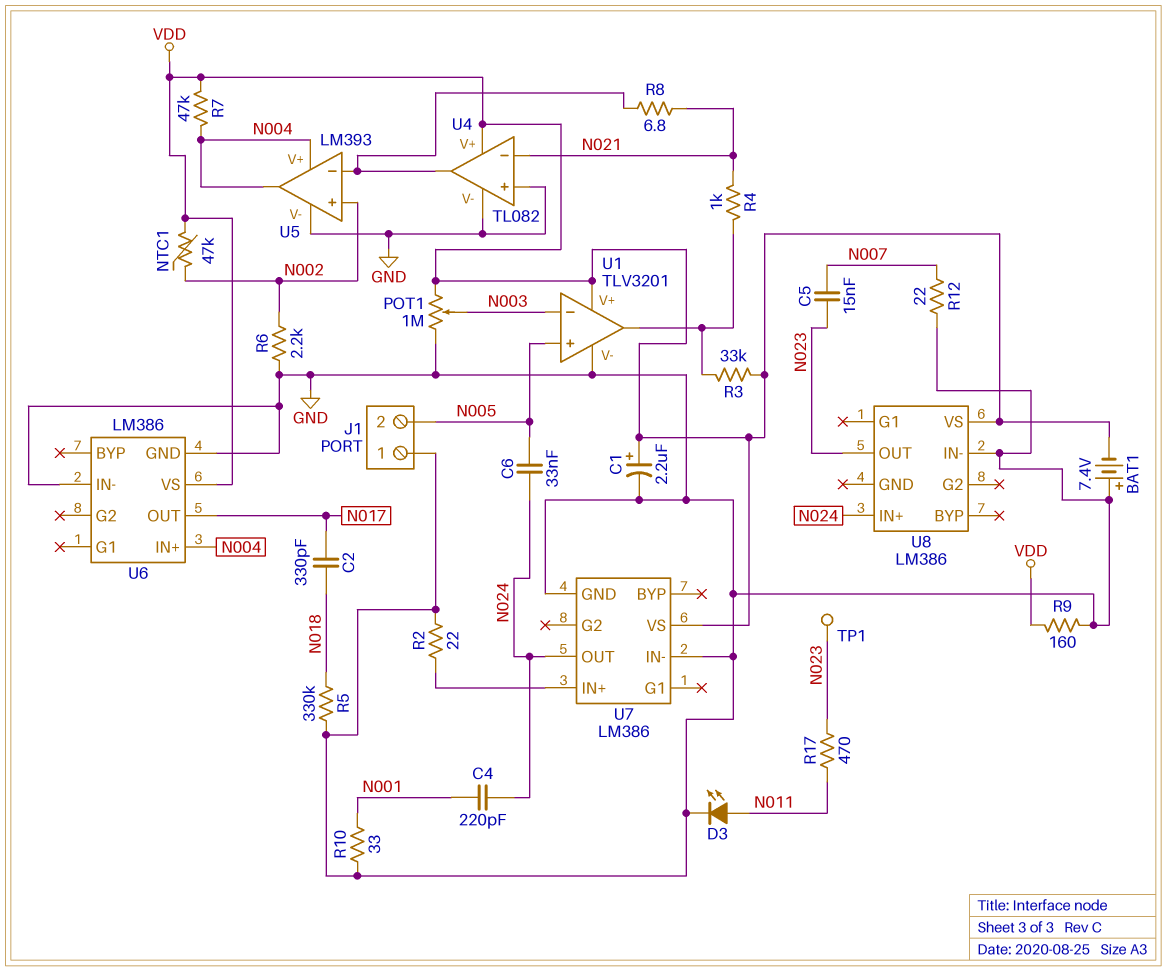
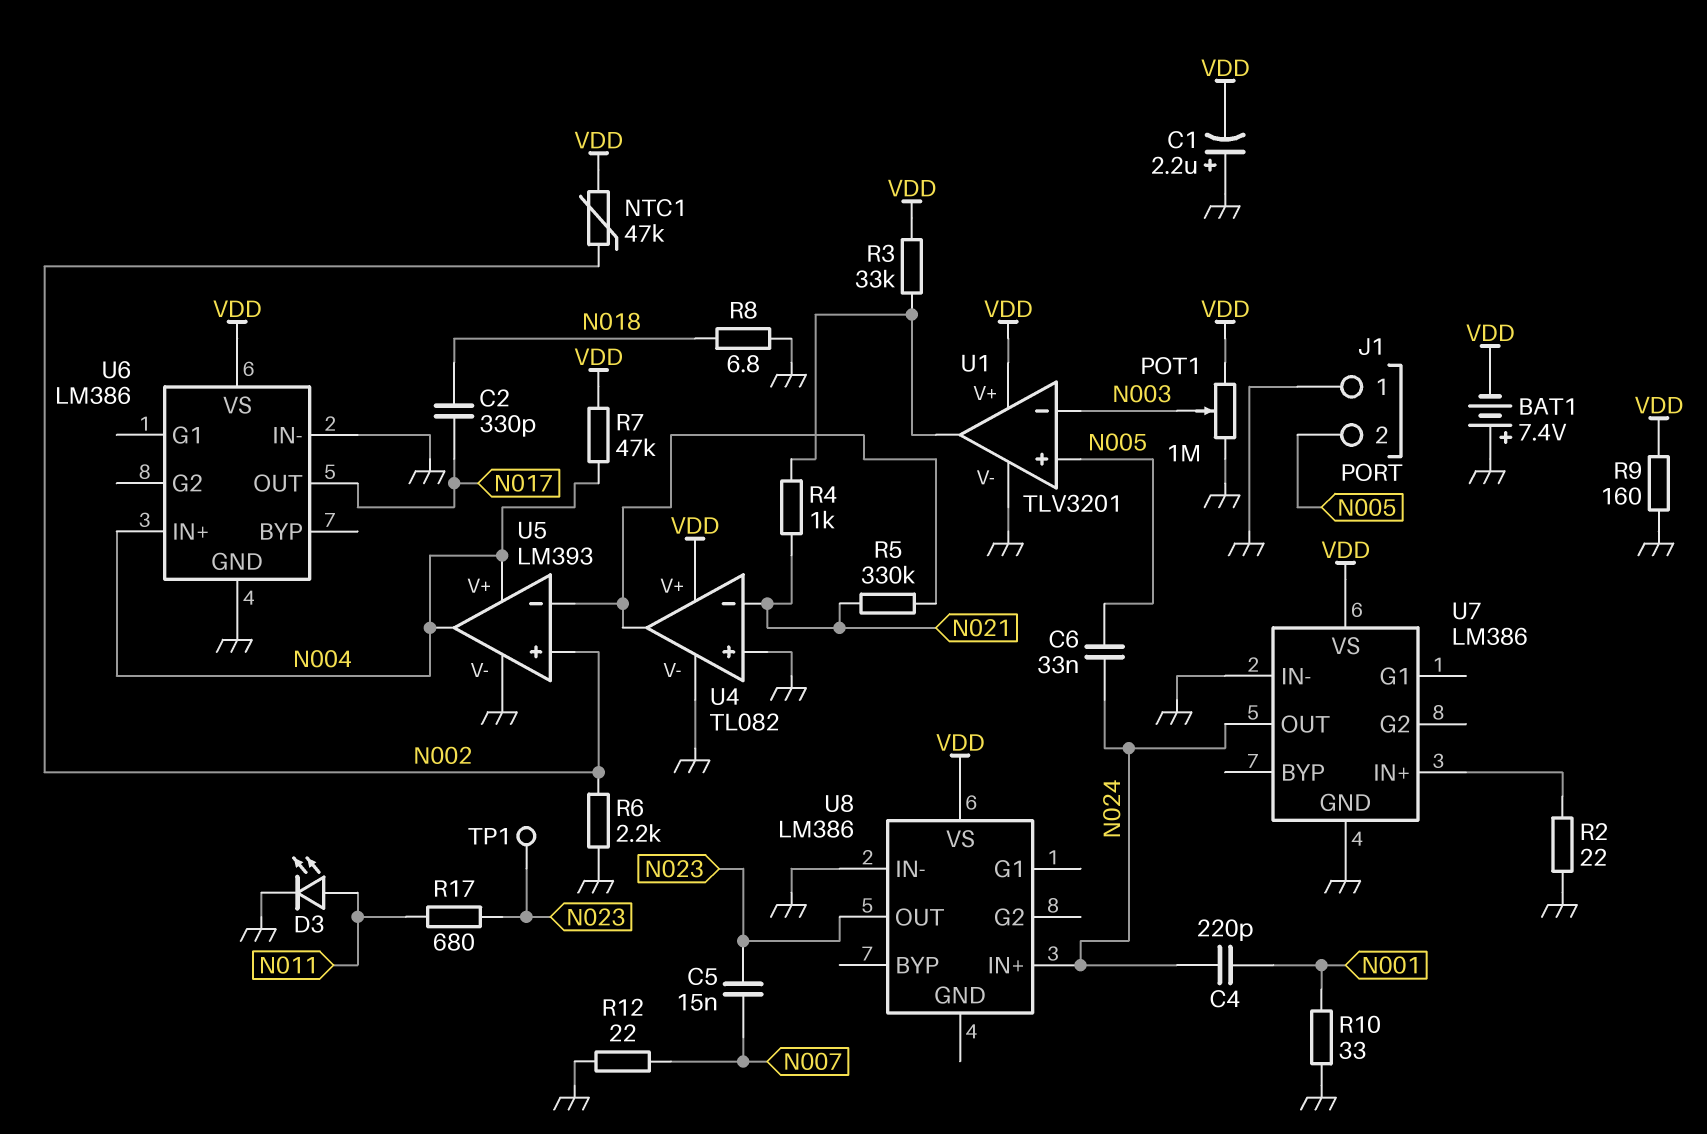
C1: 2.2uF (plus VDD, minus GND) -> 2.2uF (plus GND, minus VDD)
R5: 330k (GND, N018) -> 330k (N021, U4/out)
R8: 6.8 (N021, U4/out) -> 6.8 (GND, N018)
R17: 470 (N011, N023) -> 680 (N011, N023)

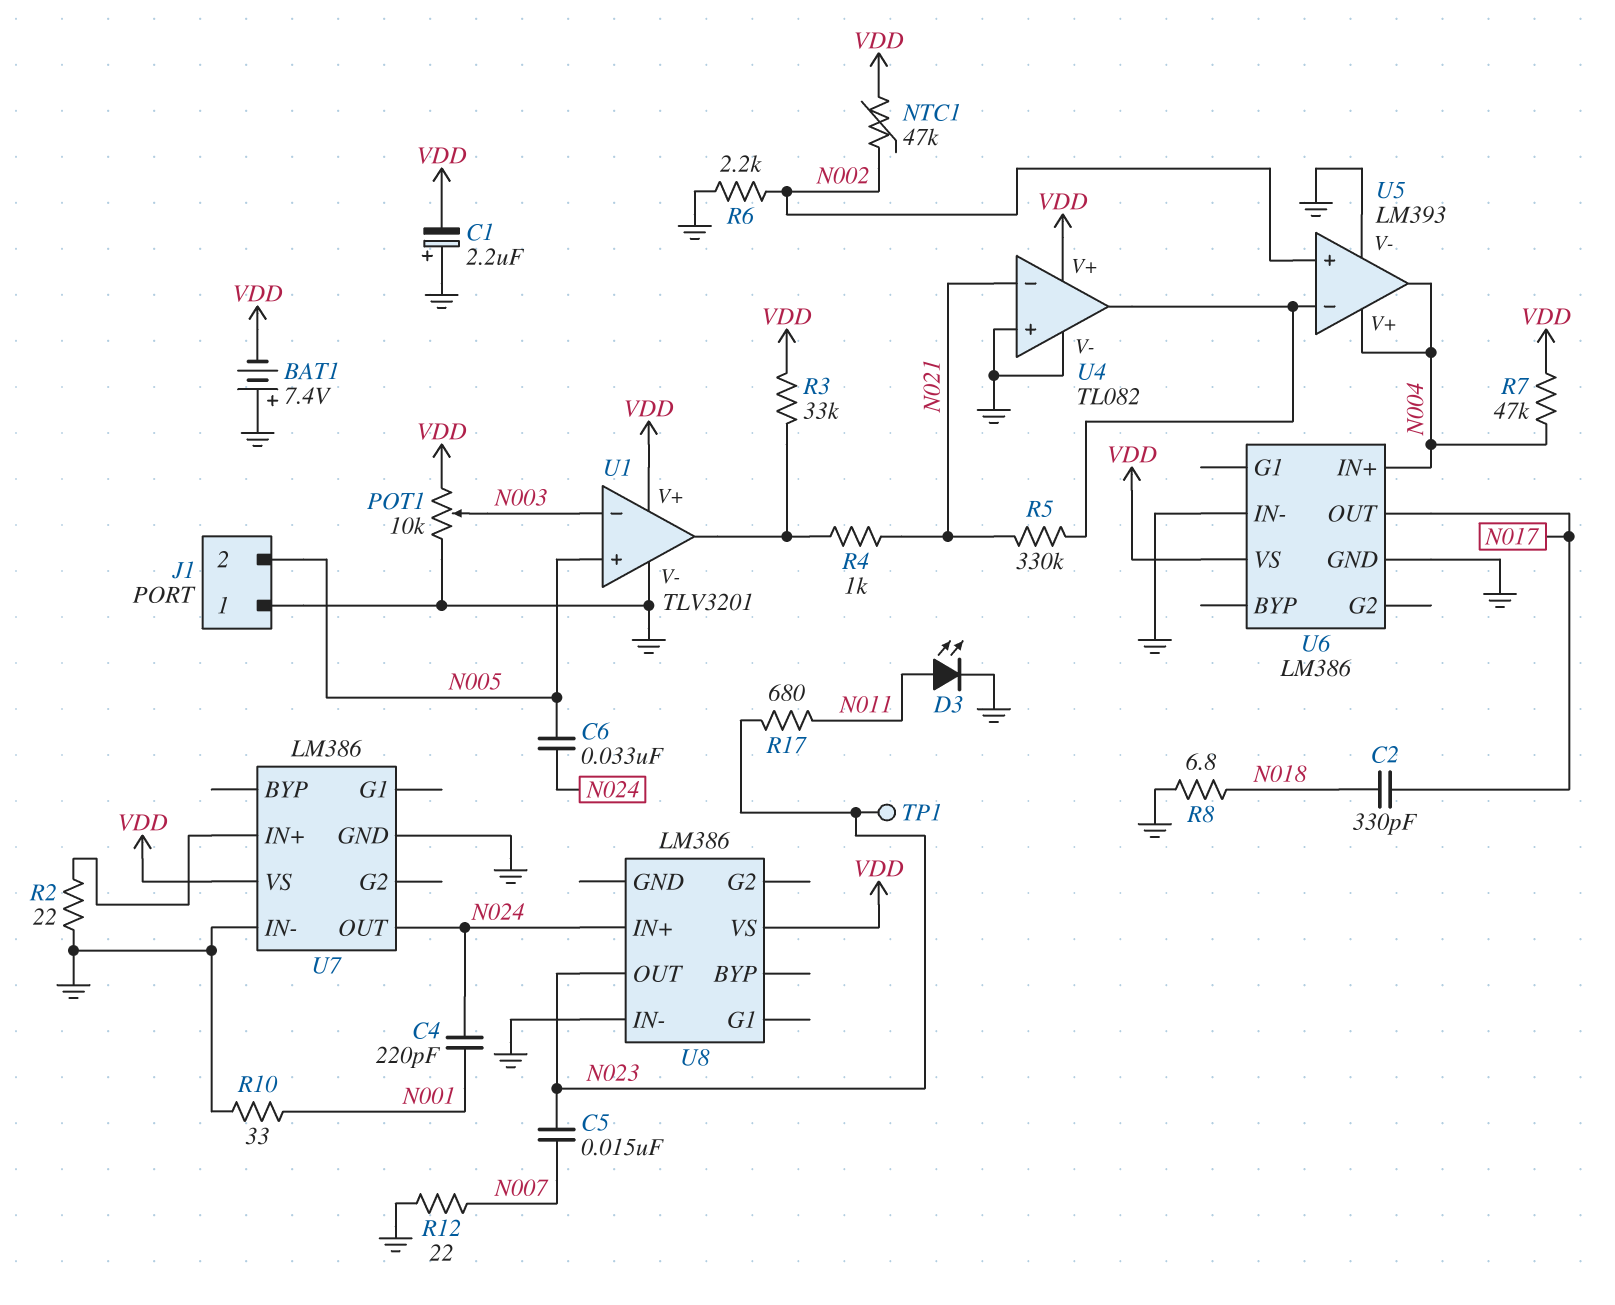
POT1: 1M (GND, VDD, wiper N003) -> 10k (GND, VDD, wiper N003)
R9: 160 (GND, VDD) -> none

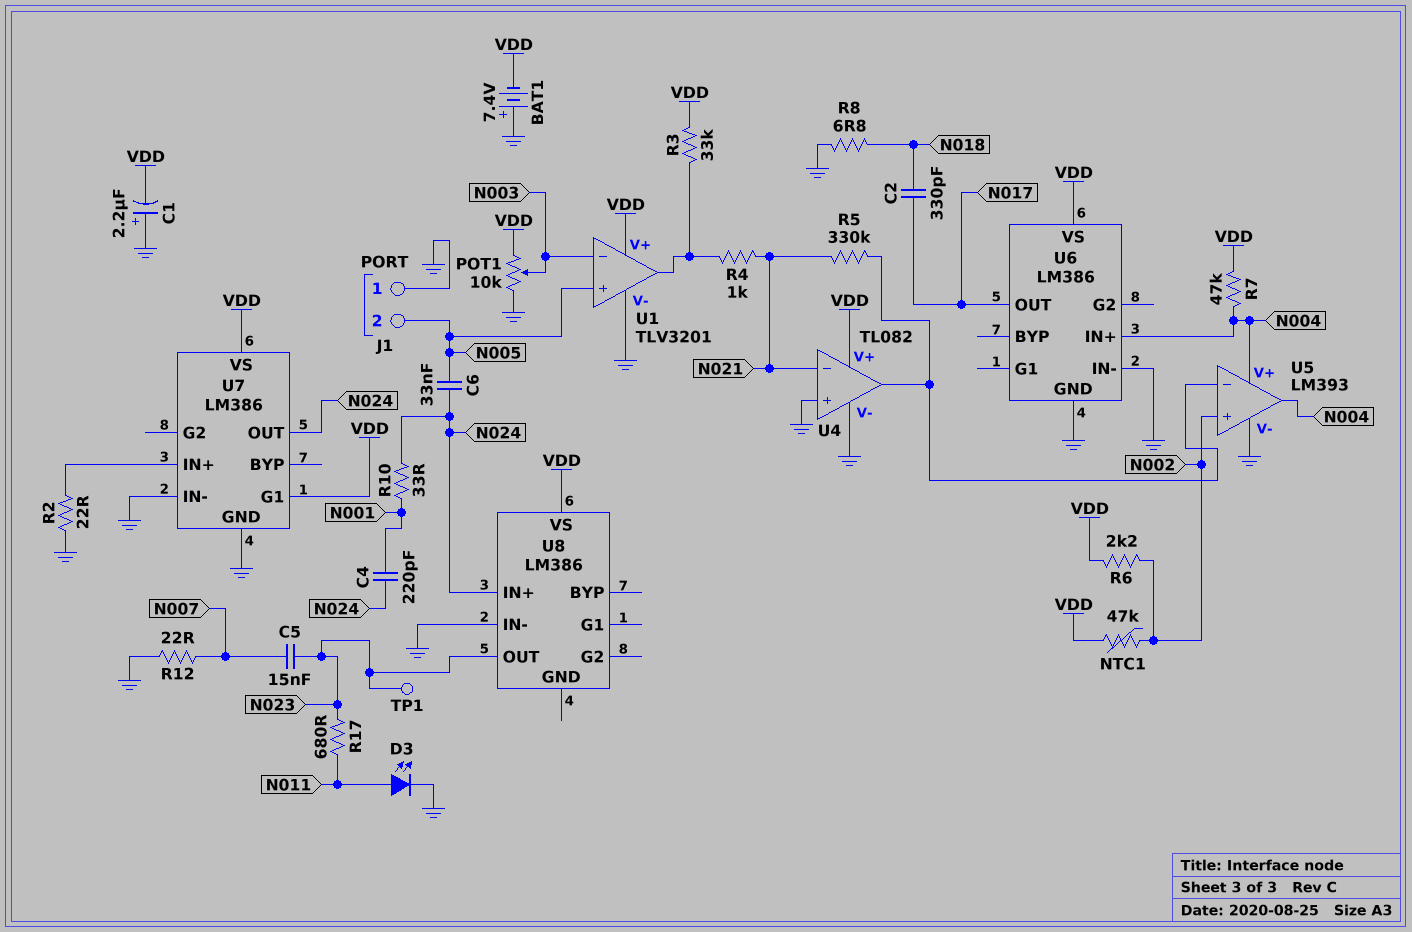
R6: 2.2k (GND, N002) -> 2.2k (N002, VDD)
R10: 33 (GND, N001) -> 33 (N001, N024)
U7 pin G1: none -> VDD

